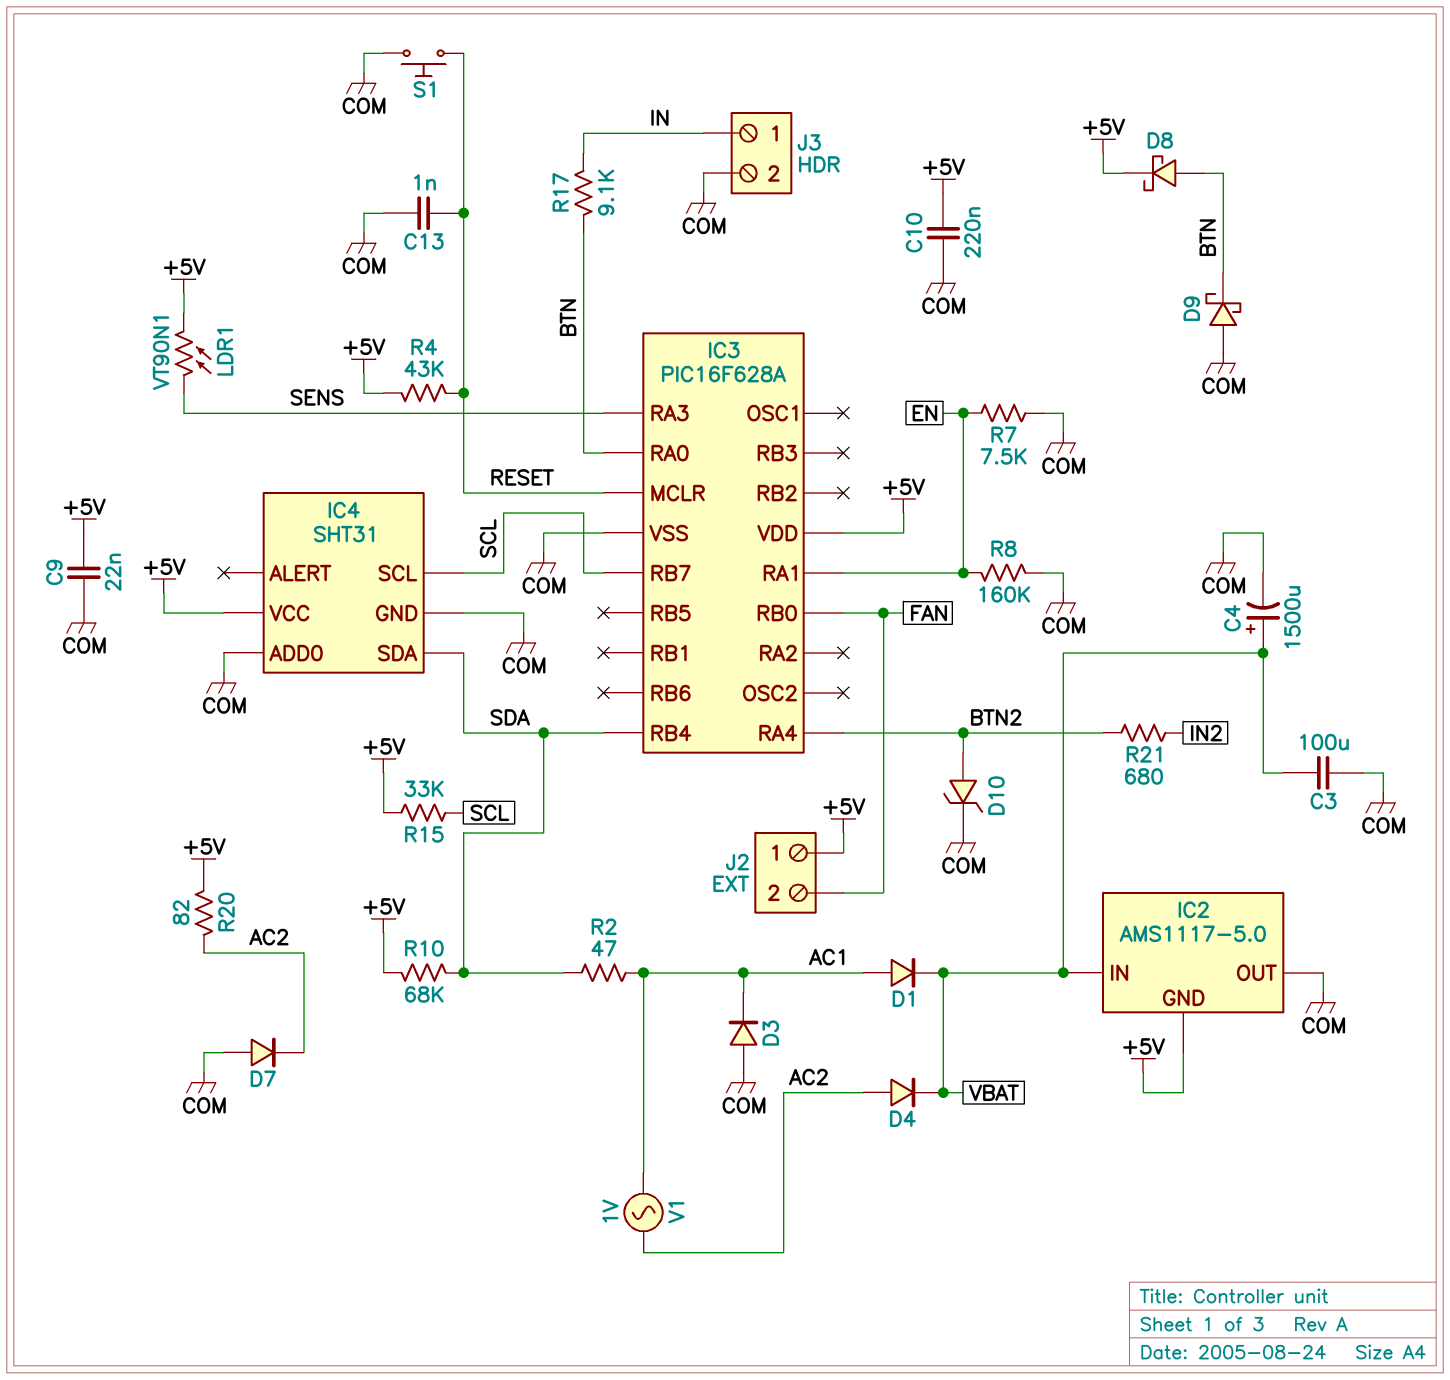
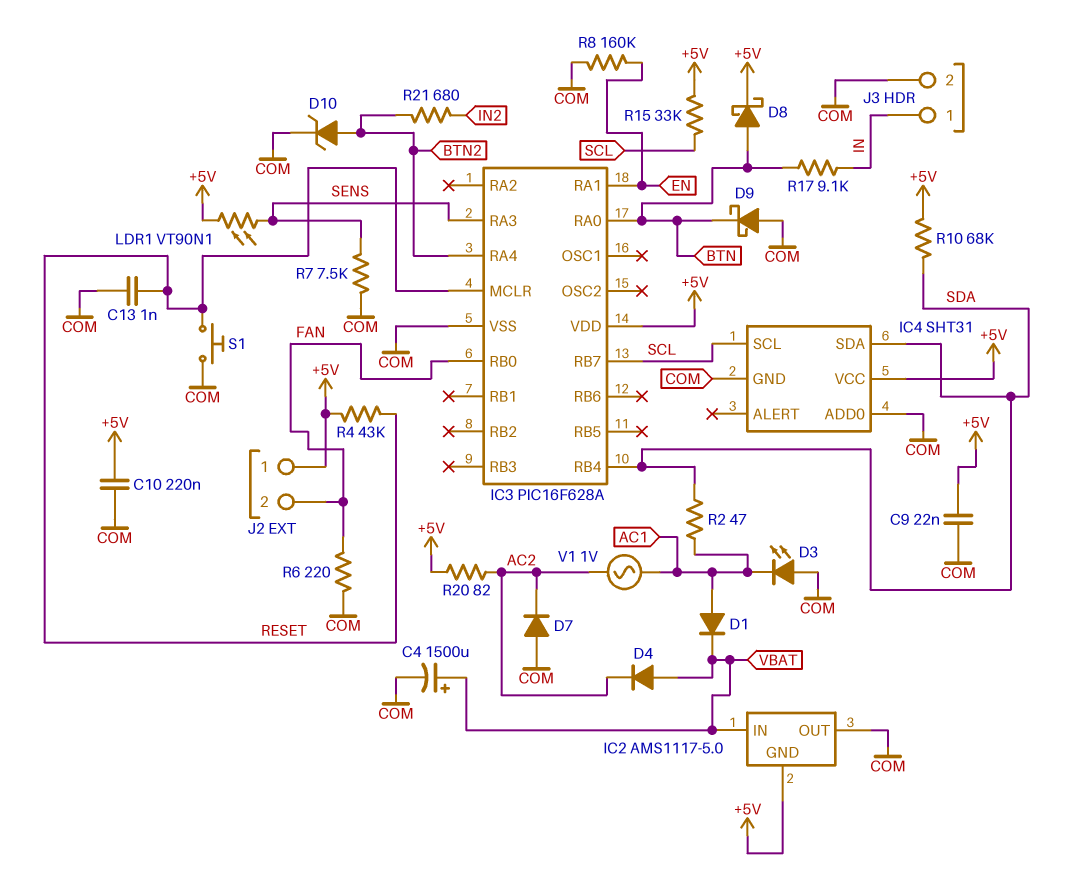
C3: 100uF (COM, VBAT) -> none
D3: diode (A COM, K AC1) -> LED (A COM, K AC1)
D4: diode (A AC2, K VBAT) -> diode (A VBAT, K AC2)
R6: none -> 220 (COM, FAN)
R7: 7.5k (COM, EN) -> 7.5k (COM, SENS)

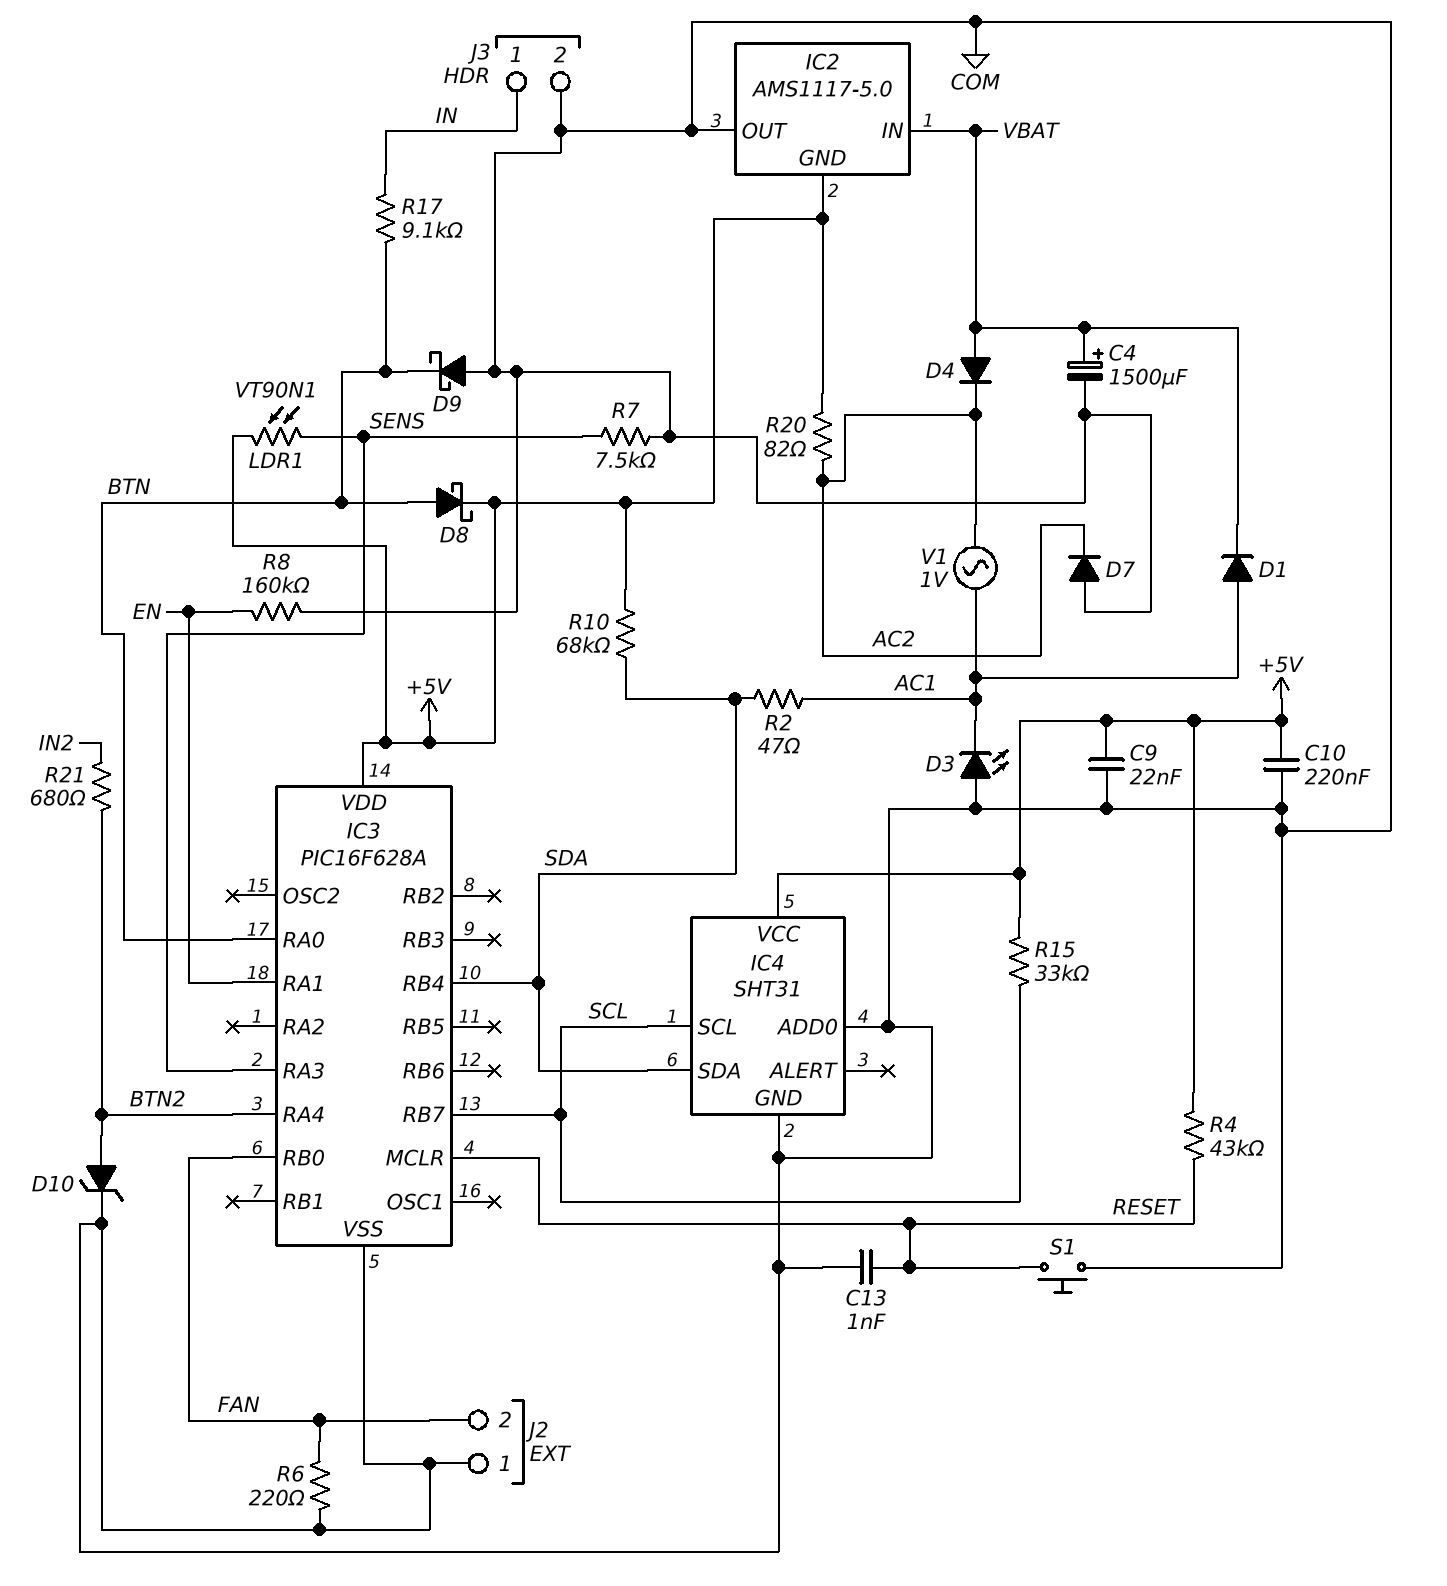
J2 pin 1: +5V -> COM

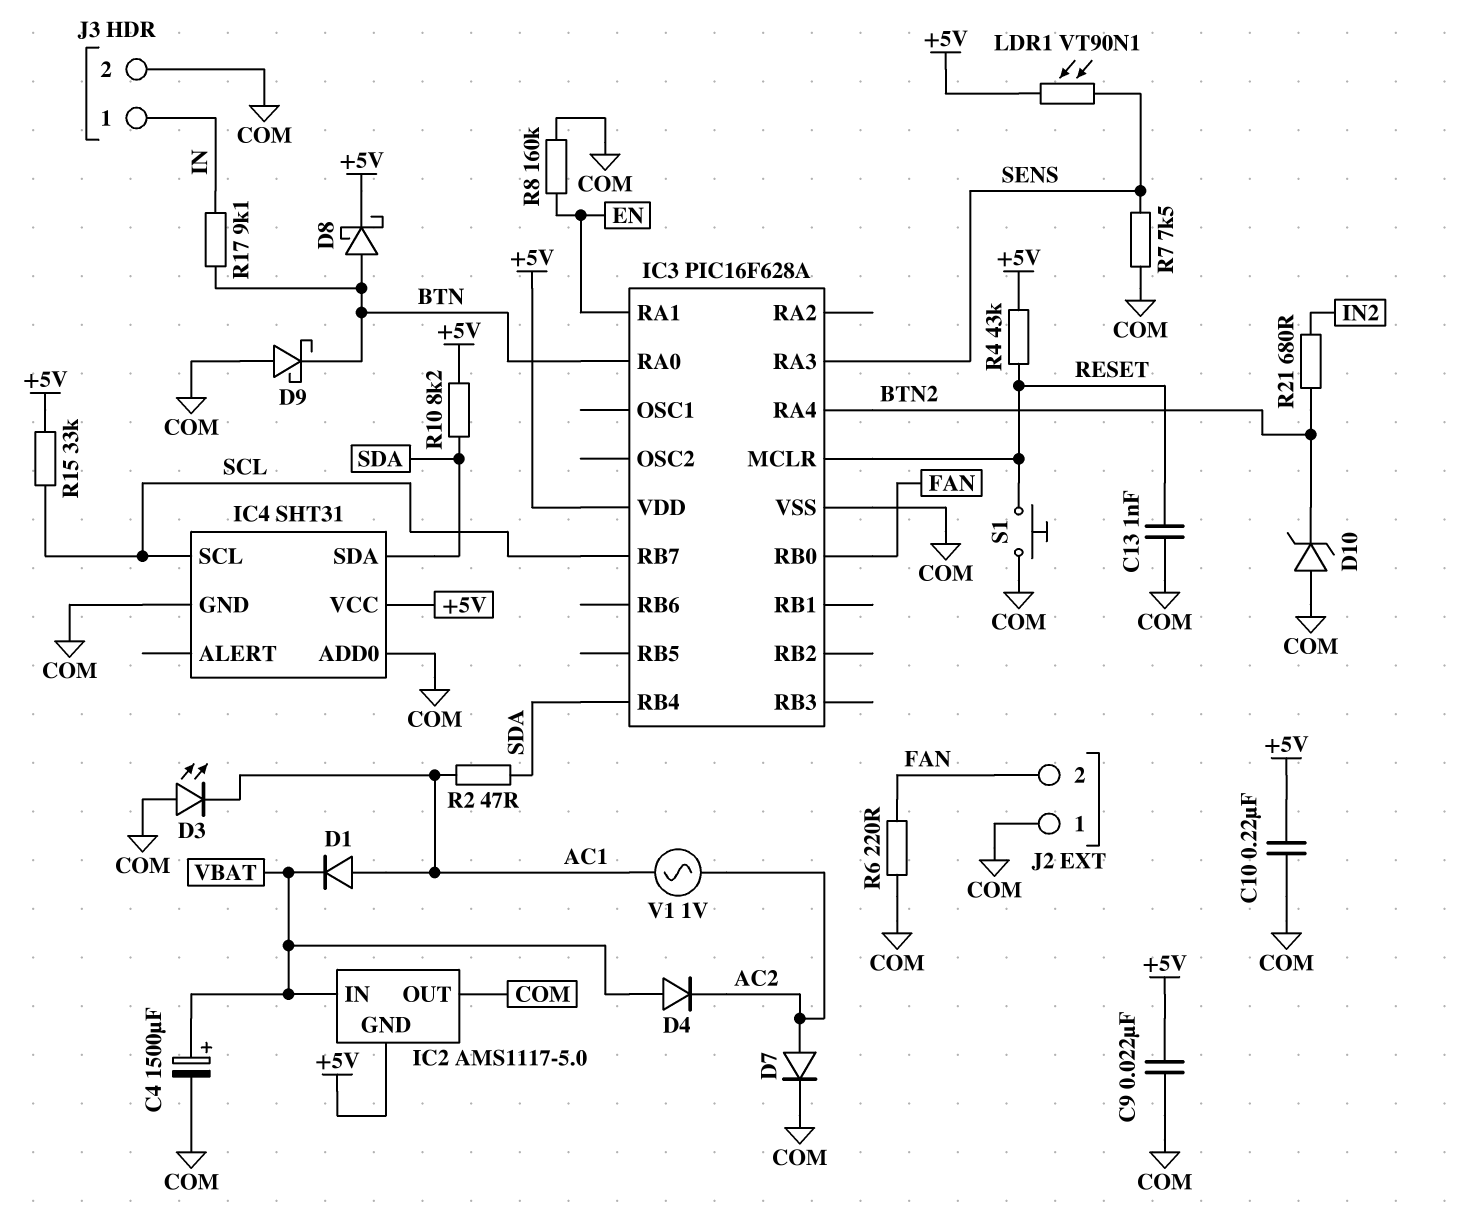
D7: diode (A COM, K AC2) -> diode (A AC2, K COM)
D10: zener (A BTN2, K COM) -> zener (A COM, K BTN2)
R10: 68k (+5V, SDA) -> 8.2k (+5V, SDA)
R20: 82 (+5V, AC2) -> none

